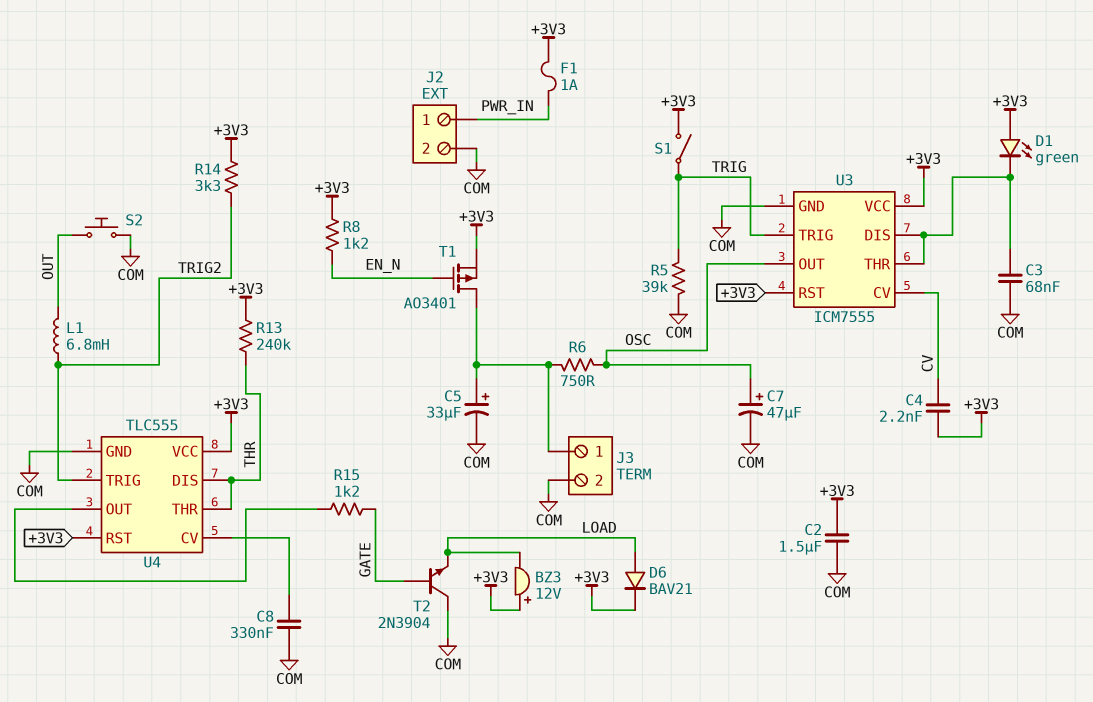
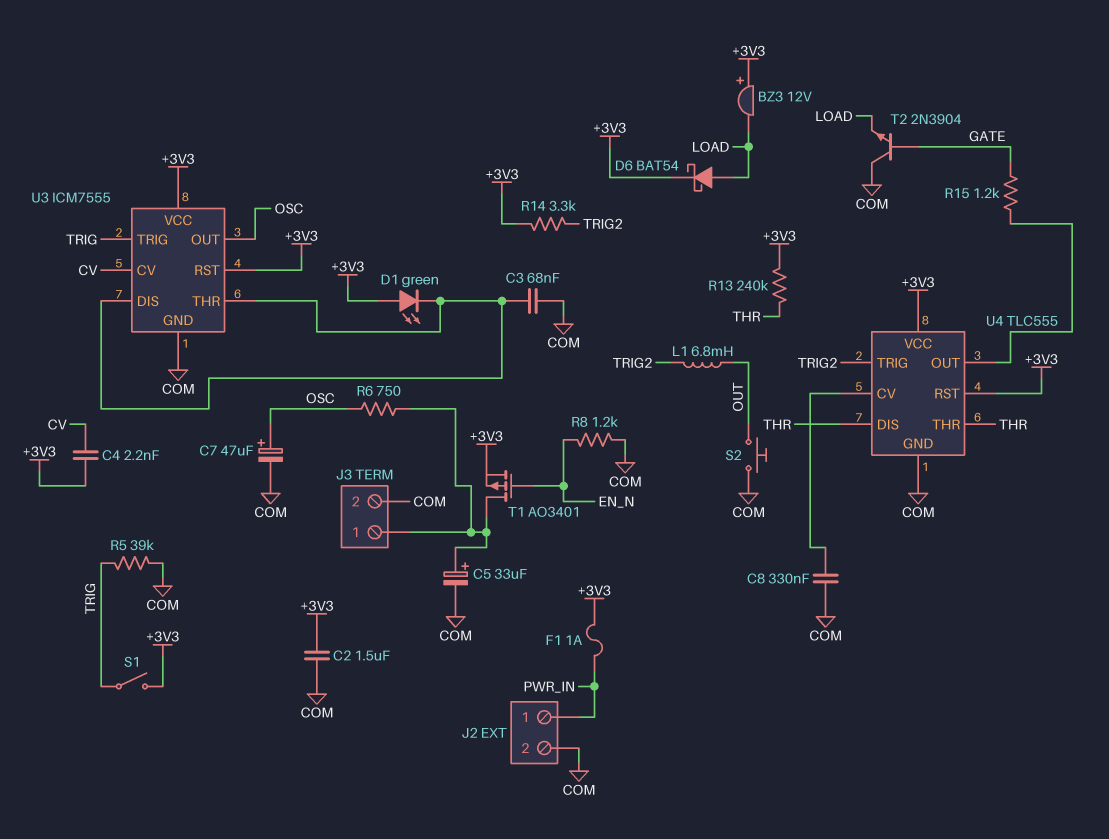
D6: diode BAV21 (A LOAD, K +3V3) -> schottky BAT54 (A LOAD, K +3V3)
R8: 1.2k (+3V3, EN_N) -> 1.2k (COM, EN_N)

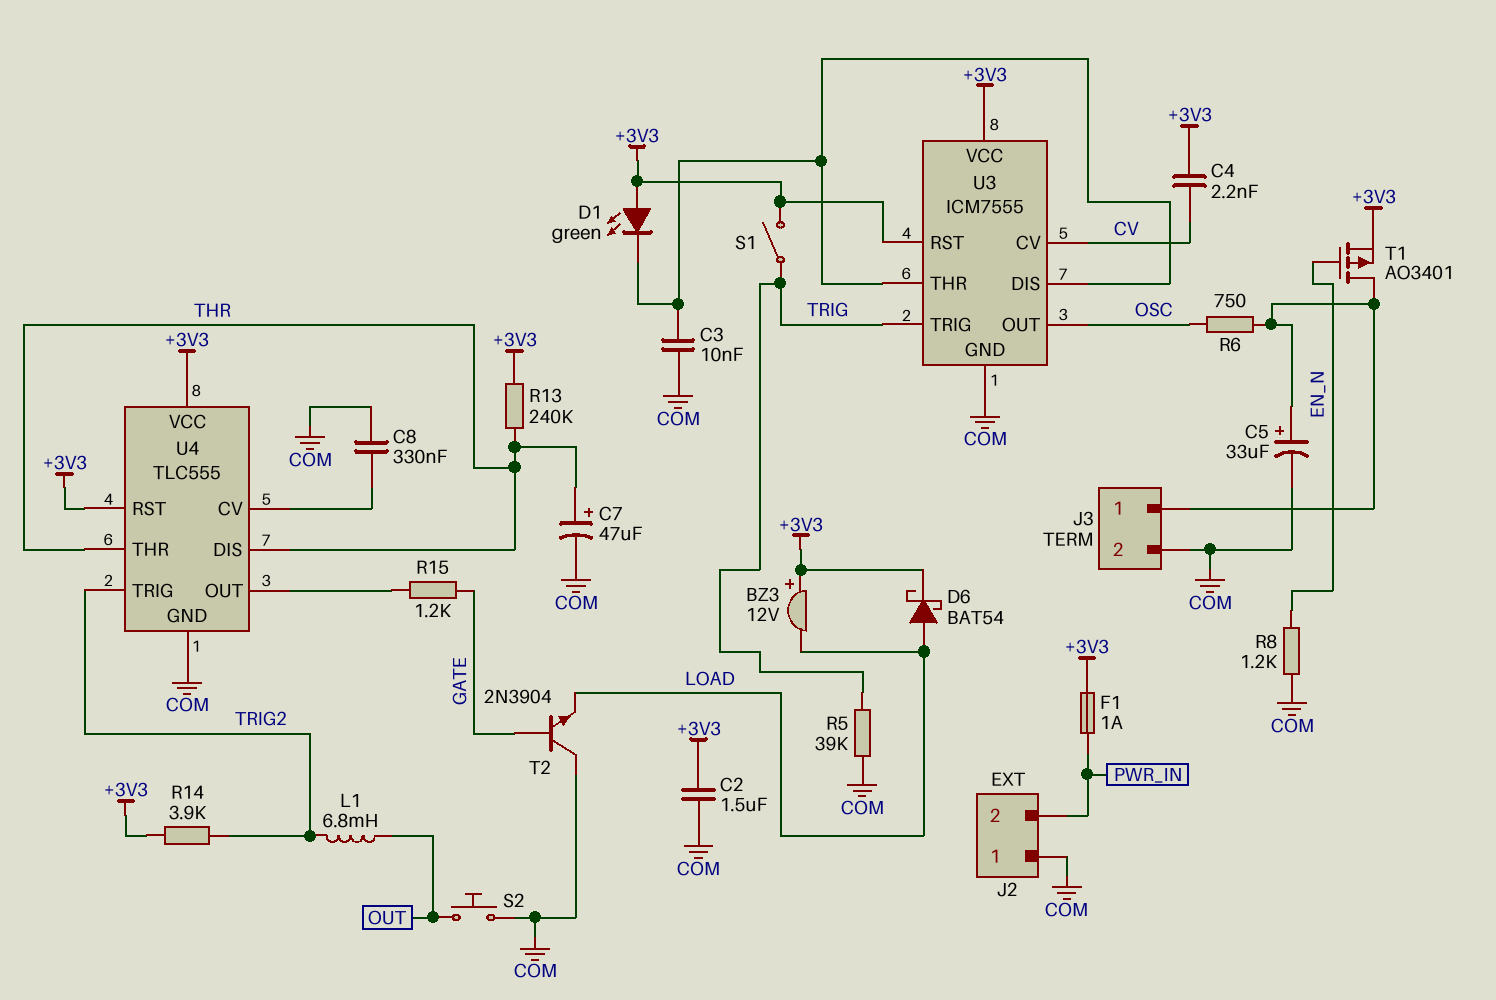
C3: 68nF (COM, U3/DIS) -> 10nF (COM, U3/DIS)
C7: 47uF (plus OSC, minus COM) -> 47uF (plus THR, minus COM)
J2 pin 1: PWR_IN -> COM
J2 pin 2: COM -> PWR_IN
R14: 3.3k (+3V3, TRIG2) -> 3.9k (+3V3, TRIG2)

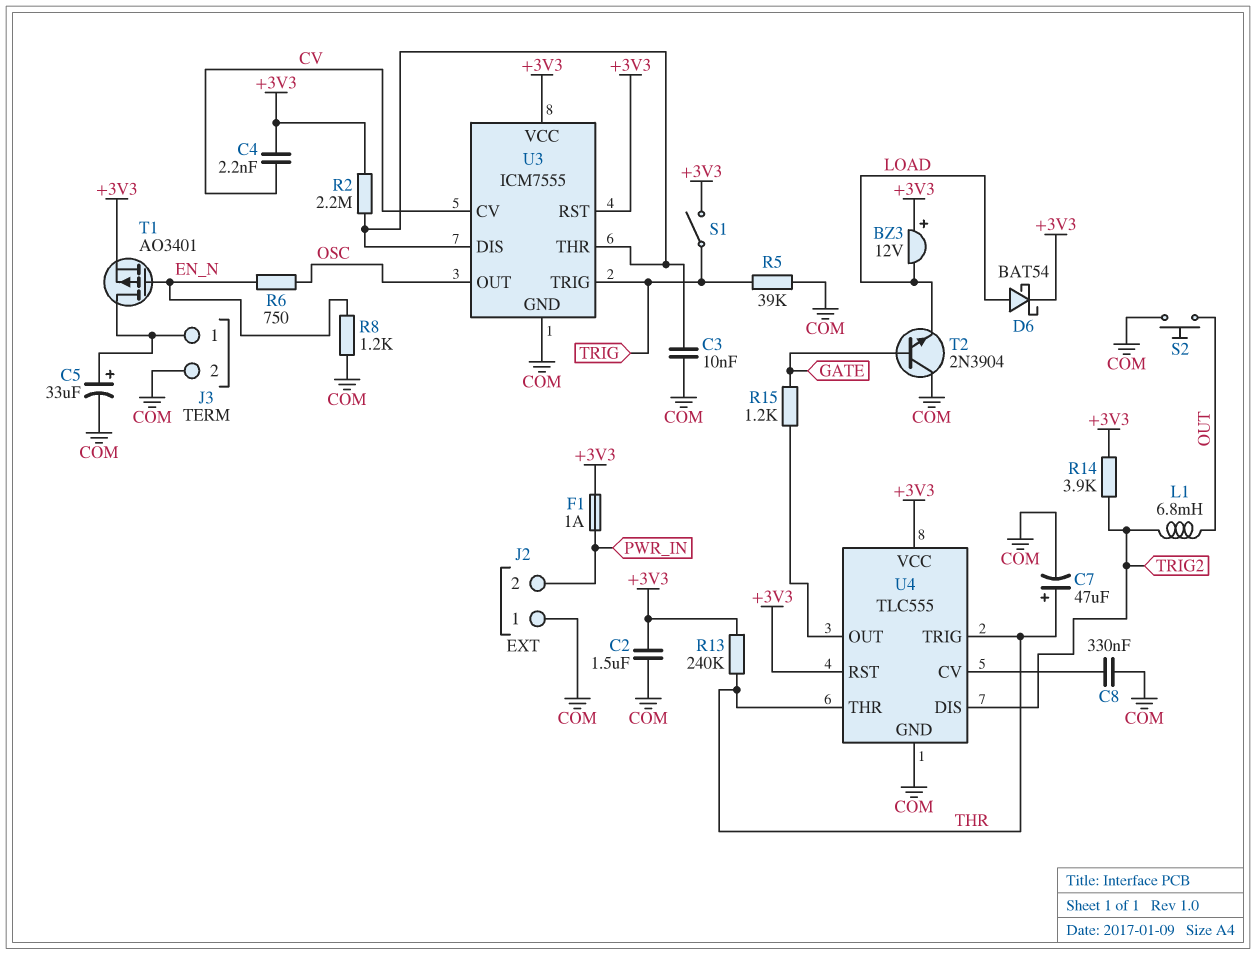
D1: LED green (A +3V3, K U3/DIS) -> none
R2: none -> 2.2M (+3V3, U3/DIS)
R6: 750 (J3/1, OSC) -> 750 (EN_N, OSC)
U4 pin DIS: THR -> TRIG2
U4 pin TRIG: TRIG2 -> THR

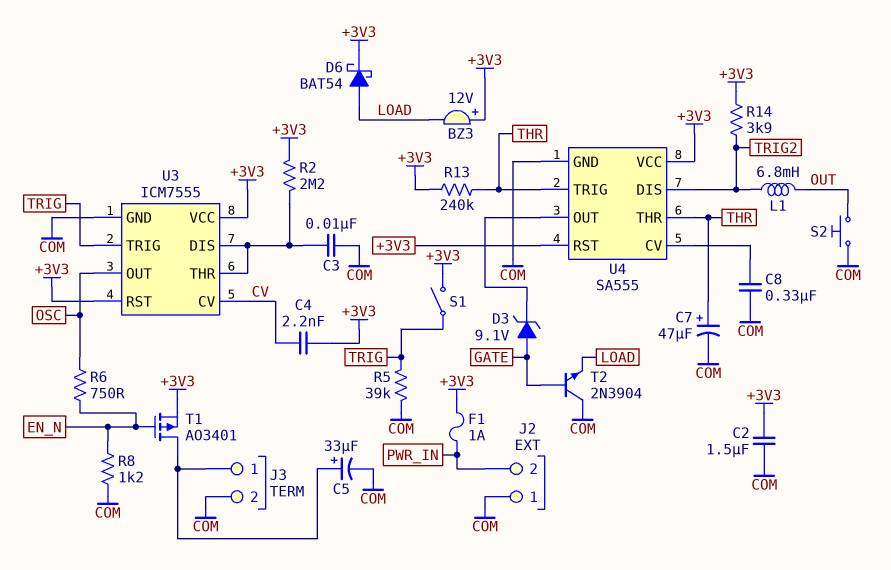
D3: none -> zener 9.1V (A GATE, K U4/OUT)
R15: 1.2k (GATE, U4/OUT) -> none
U4: TLC555 -> SA555

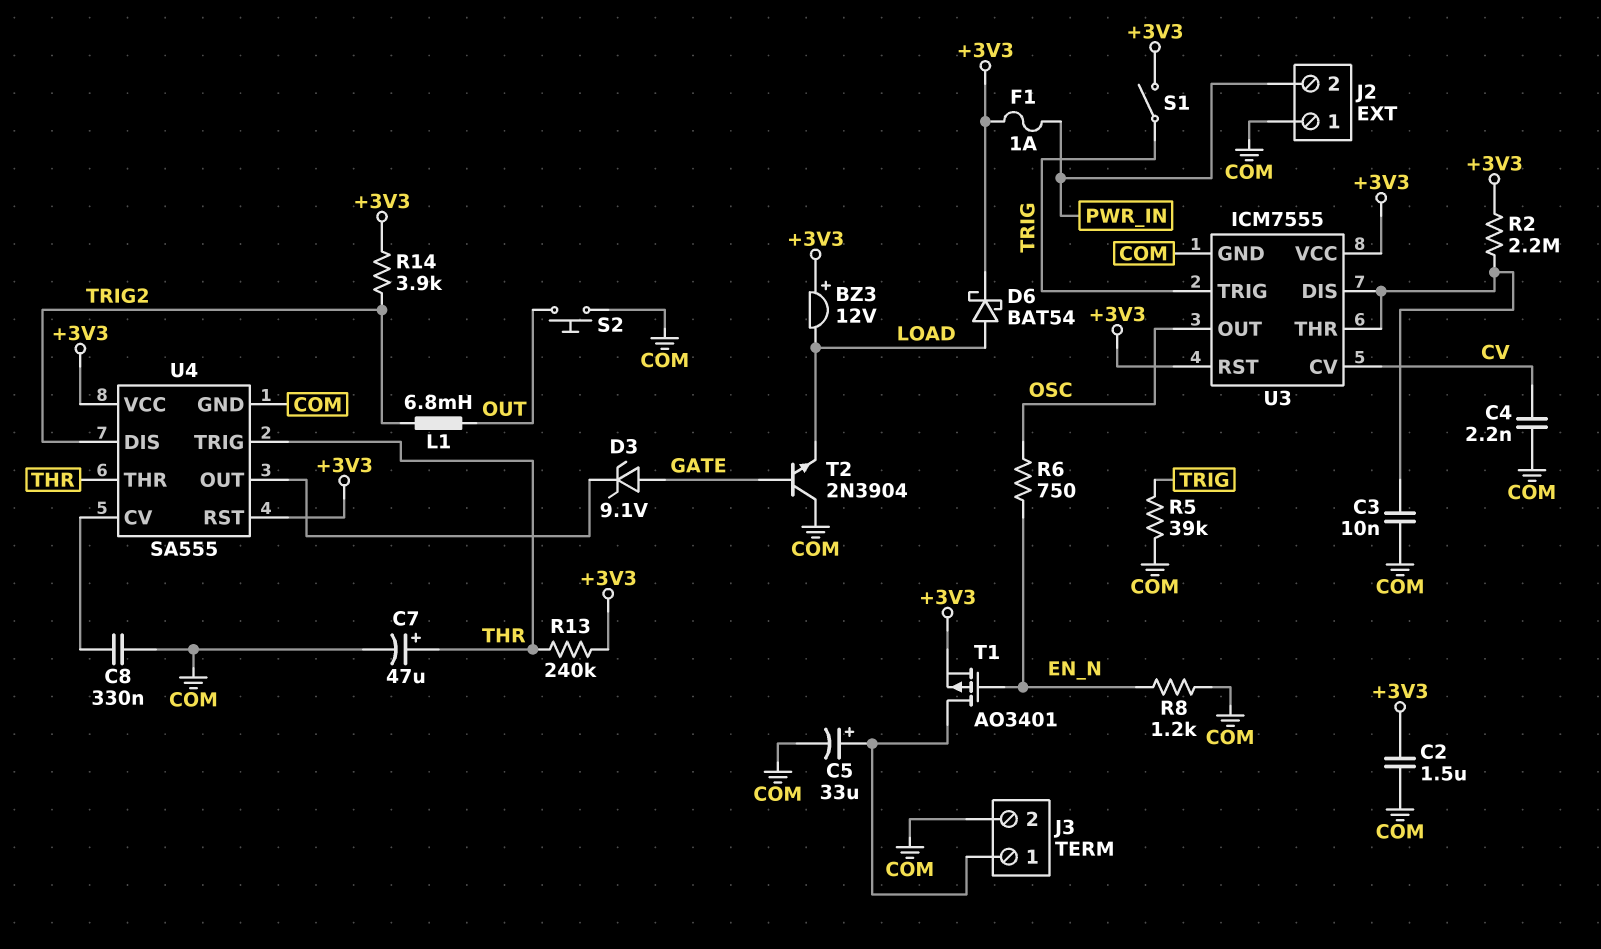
C4: 2.2nF (+3V3, CV) -> 2.2nF (COM, CV)

